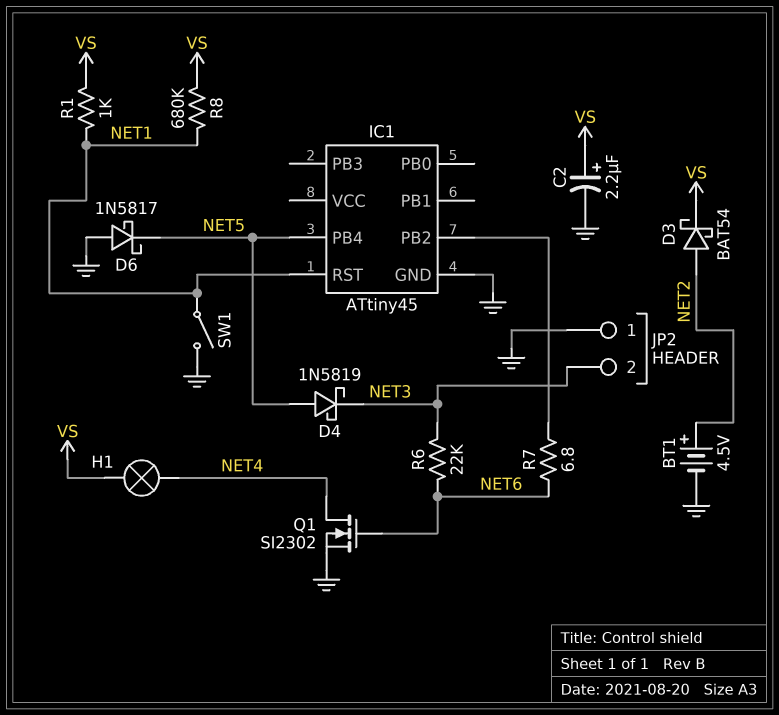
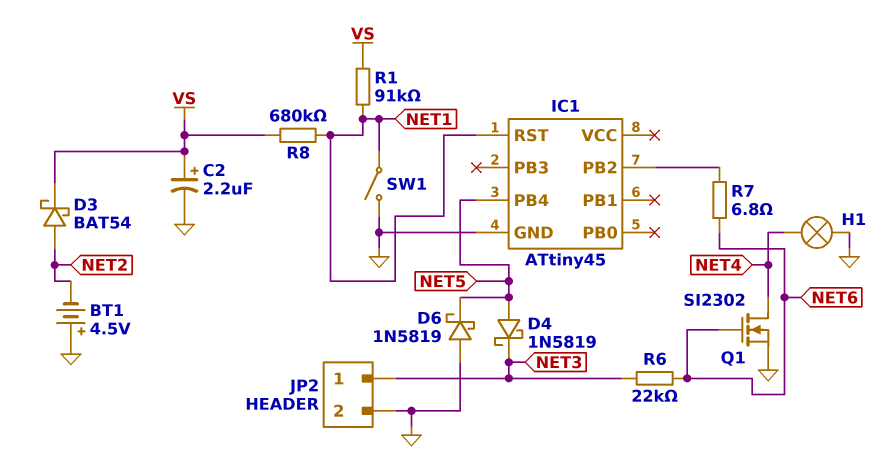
BT1: 4.5V (plus NET2, minus GND) -> 4.5V (plus GND, minus NET2)
D6: schottky 1N5817 (A GND, K NET5) -> schottky 1N5819 (A GND, K NET5)
H1: lamp (NET4, VS) -> lamp (GND, NET4)
JP2 pin 1: GND -> NET3
JP2 pin 2: NET3 -> GND
R1: 1k (NET1, VS) -> 91k (NET1, VS)

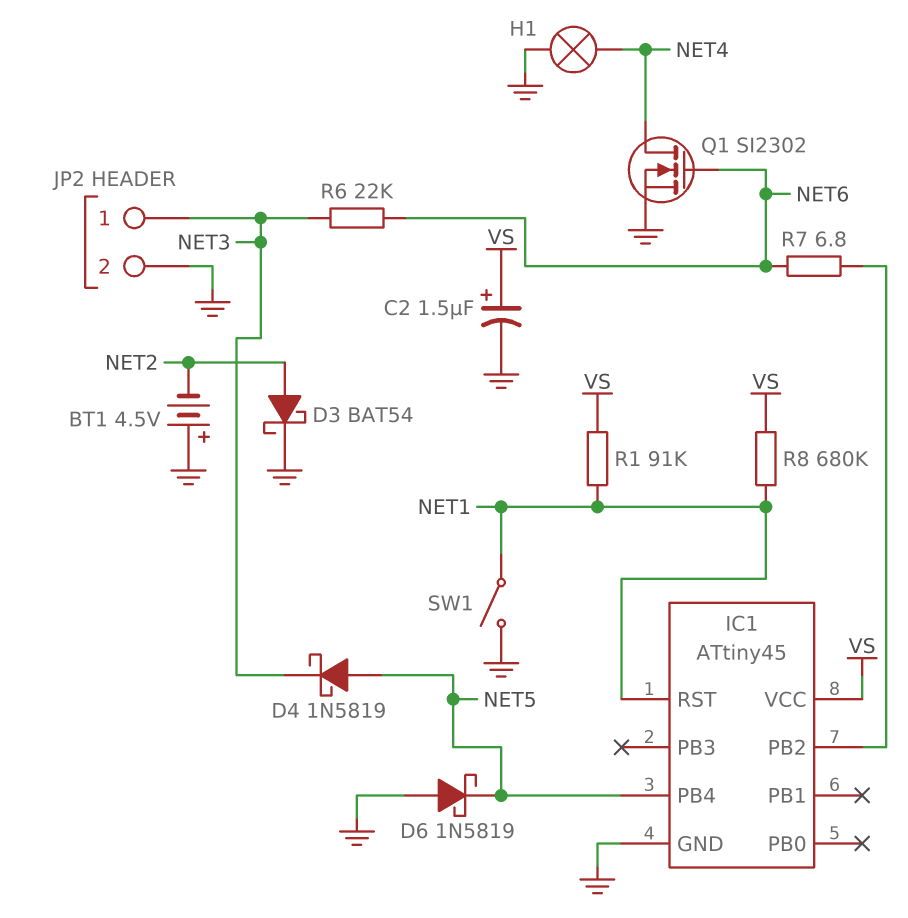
C2: 2.2uF (plus VS, minus GND) -> 1.5uF (plus VS, minus GND)
D3: schottky BAT54 (A NET2, K VS) -> schottky BAT54 (A NET2, K GND)
IC1 pin VCC: none -> VS

